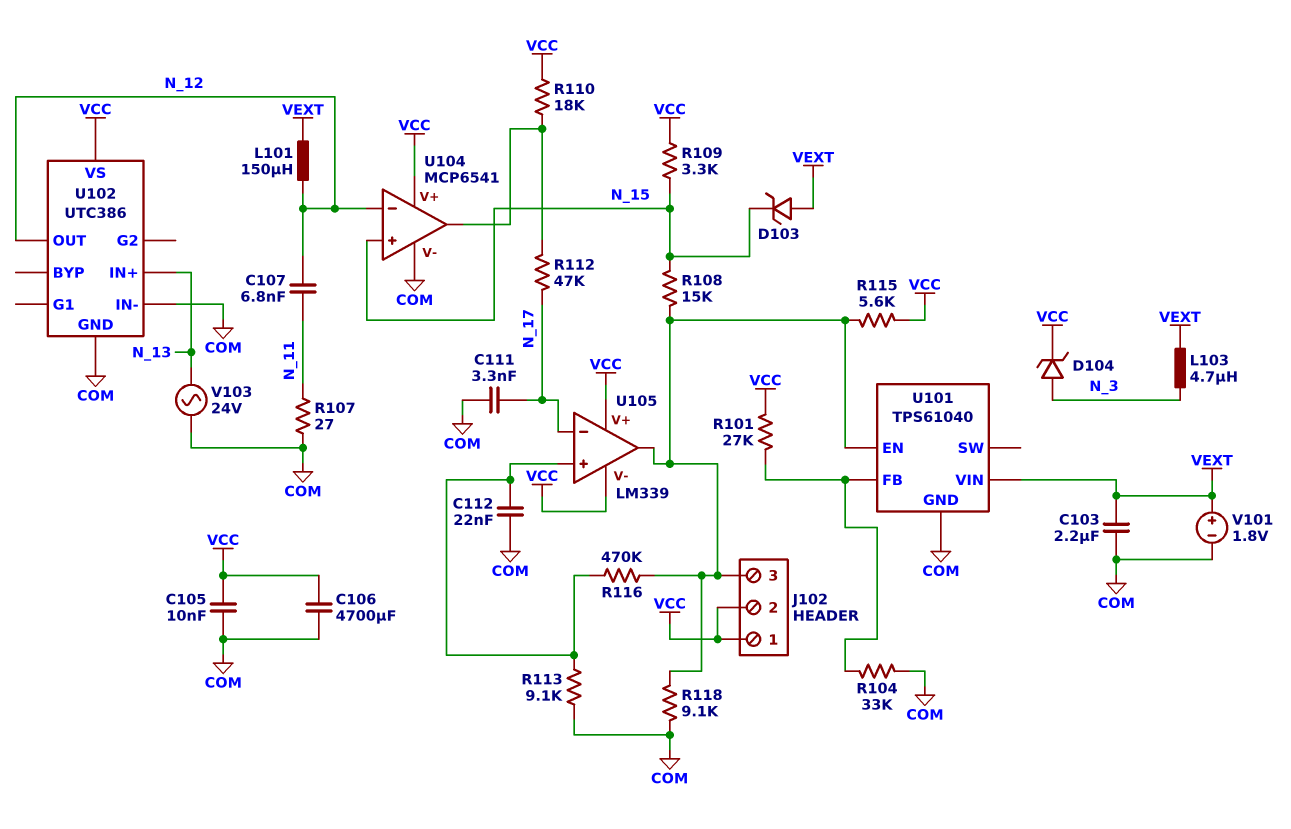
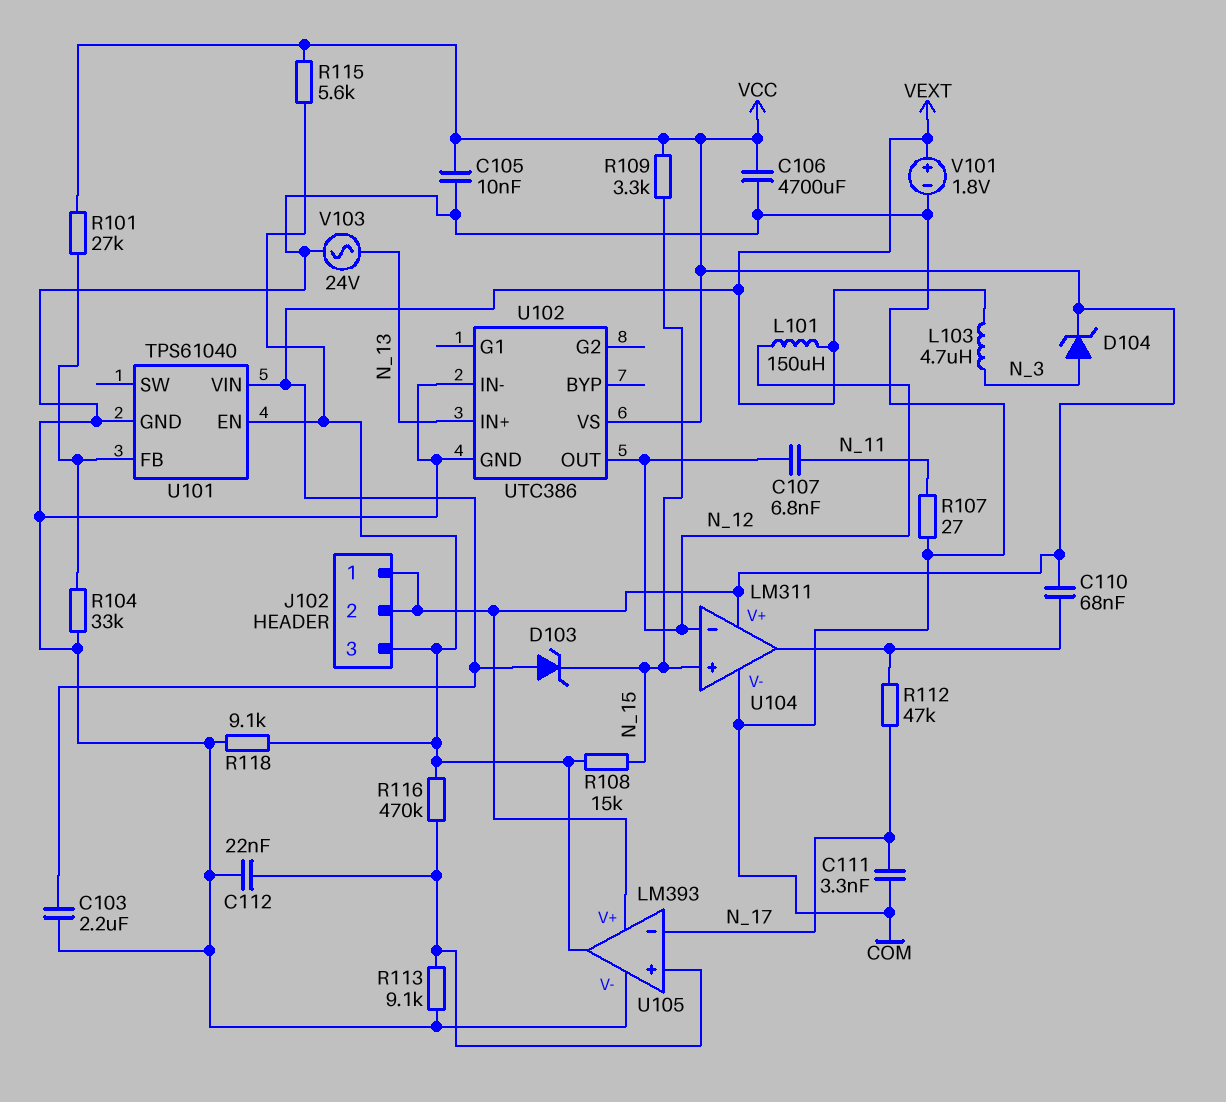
C110: none -> 68nF (U104/out, VCC)
R110: 18k (U104/out, VCC) -> none
U104: MCP6541 -> LM311
U105: LM339 -> LM393
U105 pin V-: VCC -> COM

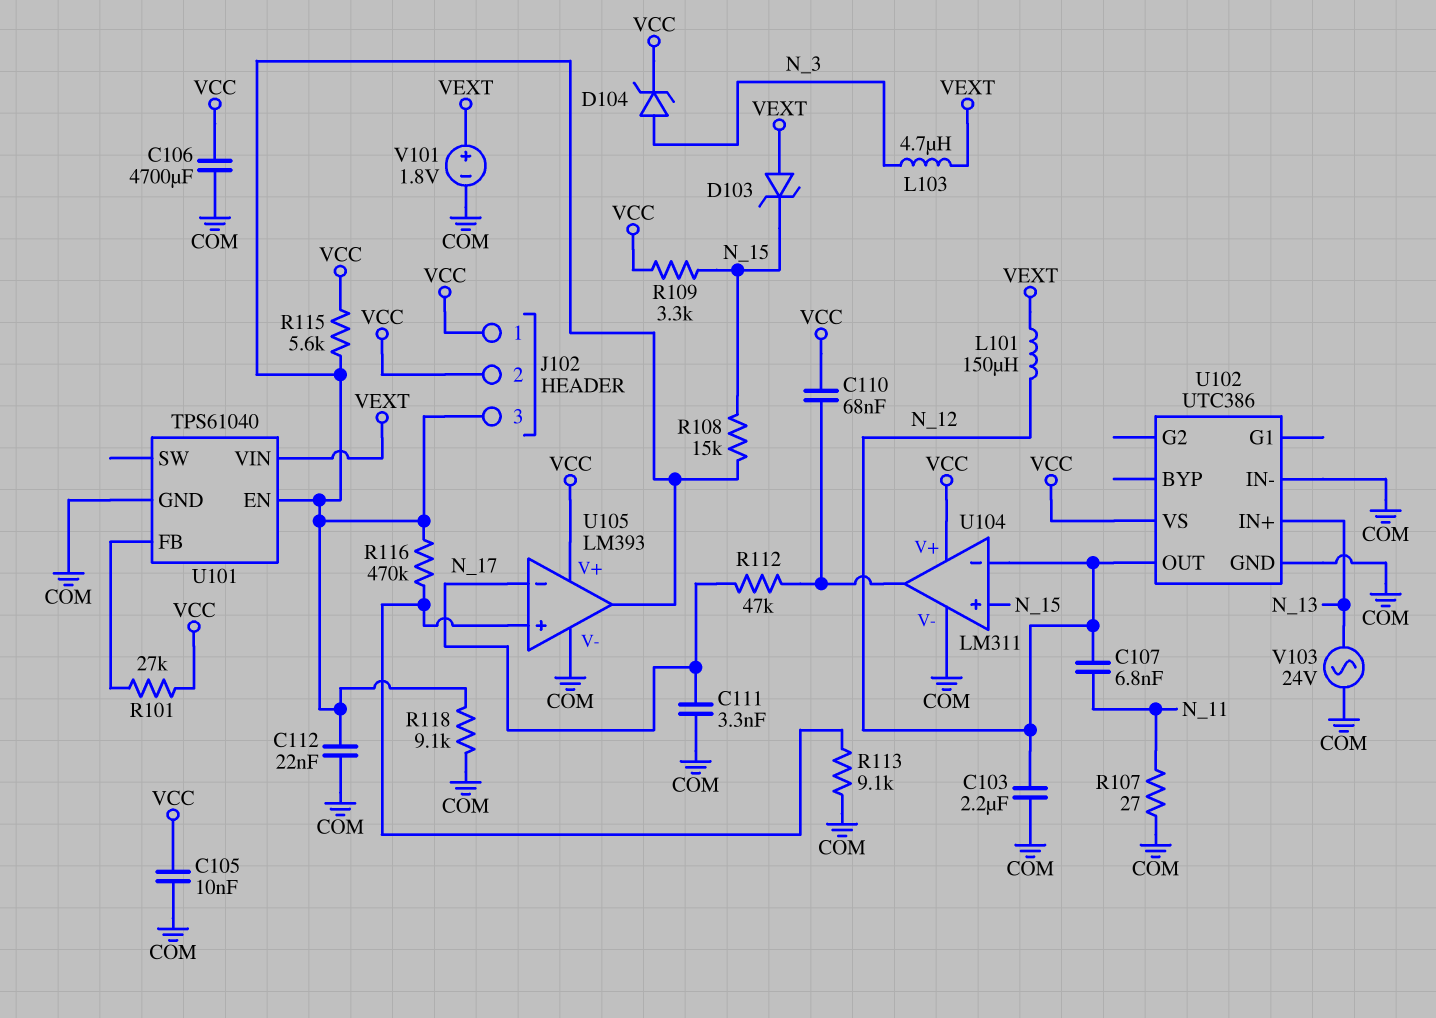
C103: 2.2uF (COM, VEXT) -> 2.2uF (COM, N_12)
C112: 22nF (COM, U105/in+) -> 22nF (COM, J102/3)
R104: 33k (COM, U101/FB) -> none

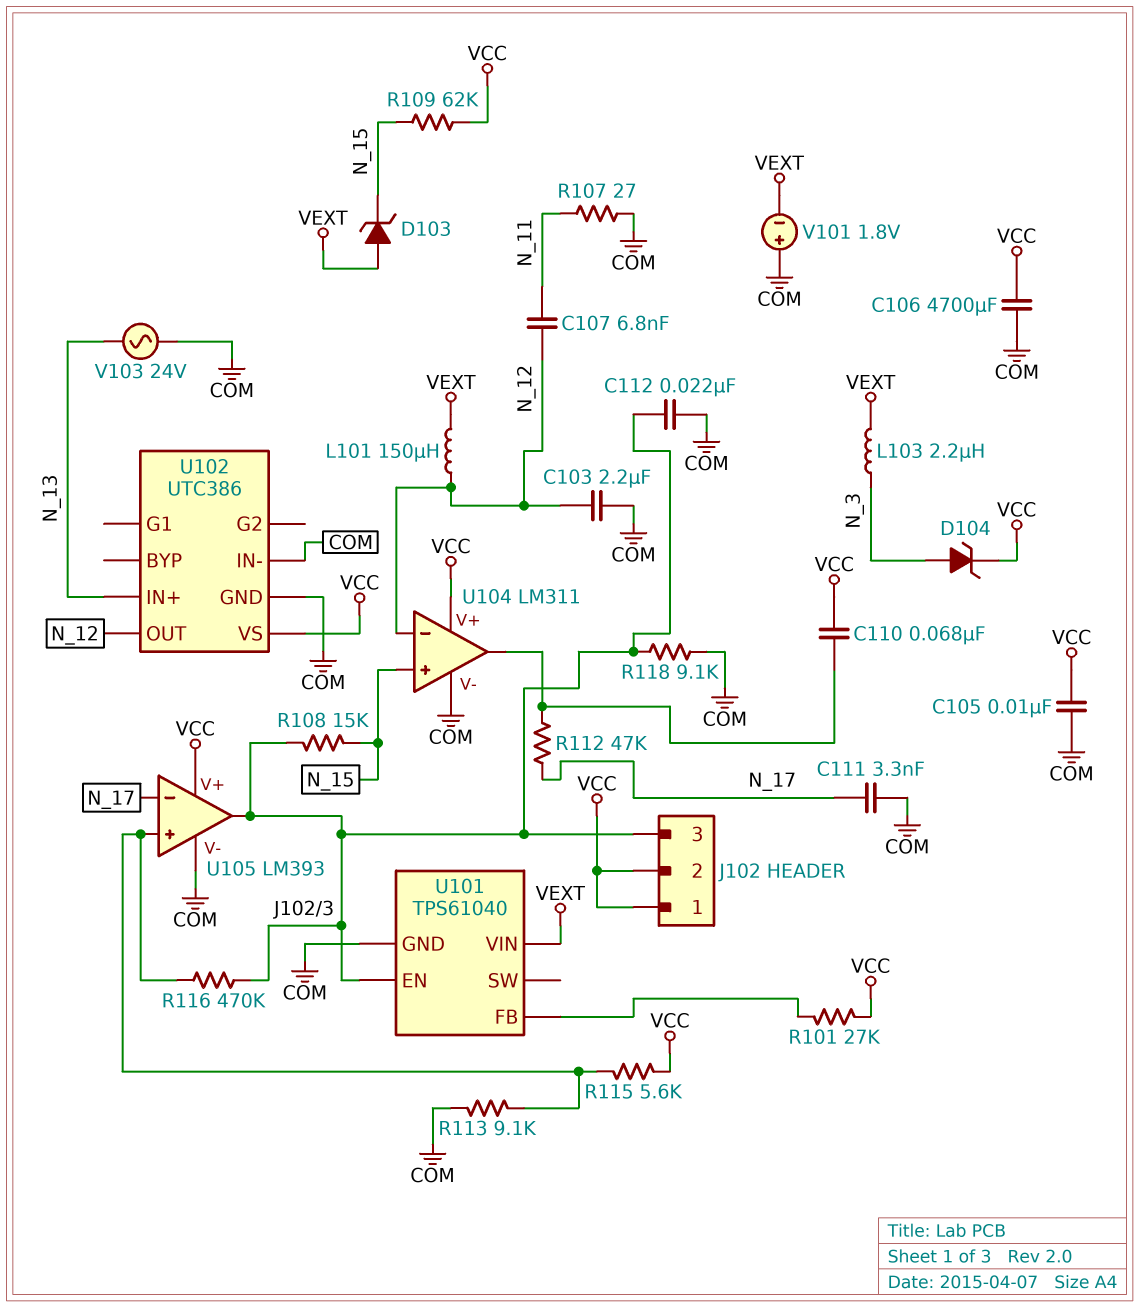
L103: 4.7uH (N_3, VEXT) -> 2.2uH (N_3, VEXT)
R109: 3.3k (N_15, VCC) -> 62k (N_15, VCC)
R115: 5.6k (J102/3, VCC) -> 5.6k (U105/in+, VCC)
V101: 1.8V (plus VEXT, minus COM) -> 1.8V (plus COM, minus VEXT)

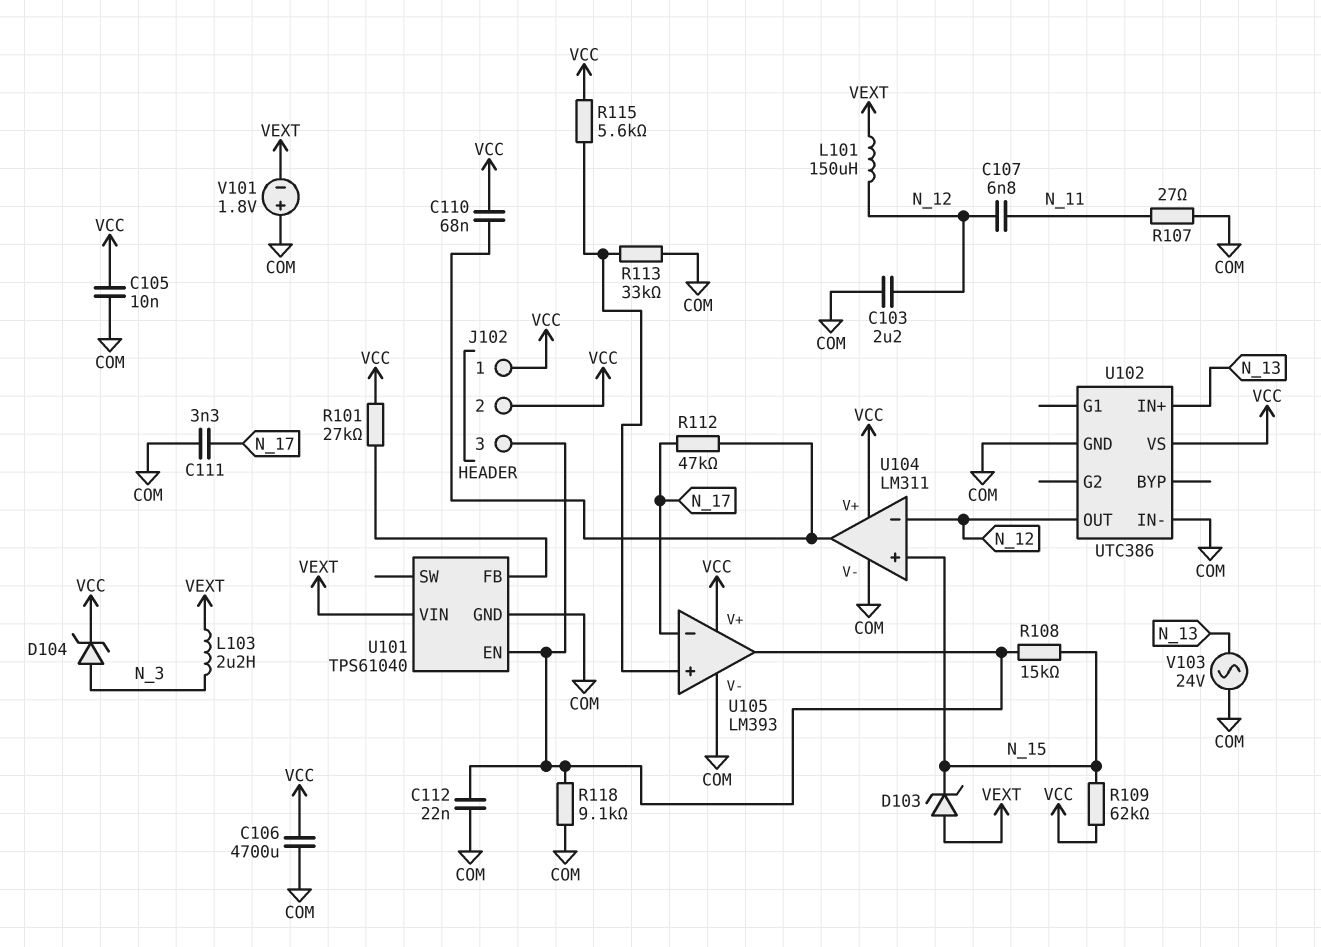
R113: 9.1k (COM, U105/in+) -> 33k (COM, U105/in+)
R116: 470k (J102/3, U105/in+) -> none

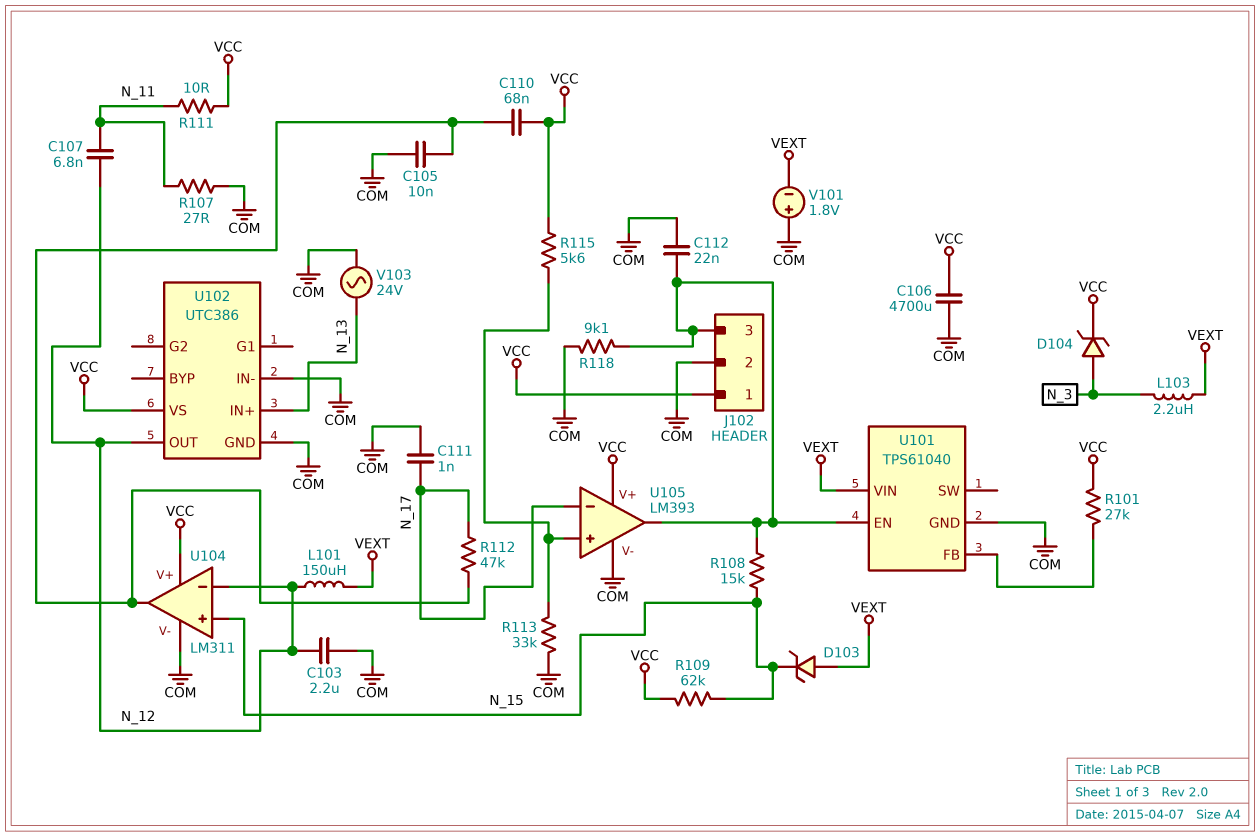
C105: 10nF (COM, VCC) -> 10nF (COM, U104/out)
C111: 3.3nF (COM, N_17) -> 1nF (COM, N_17)
J102 pin 2: VCC -> COM
R111: none -> 10 (N_11, VCC)

